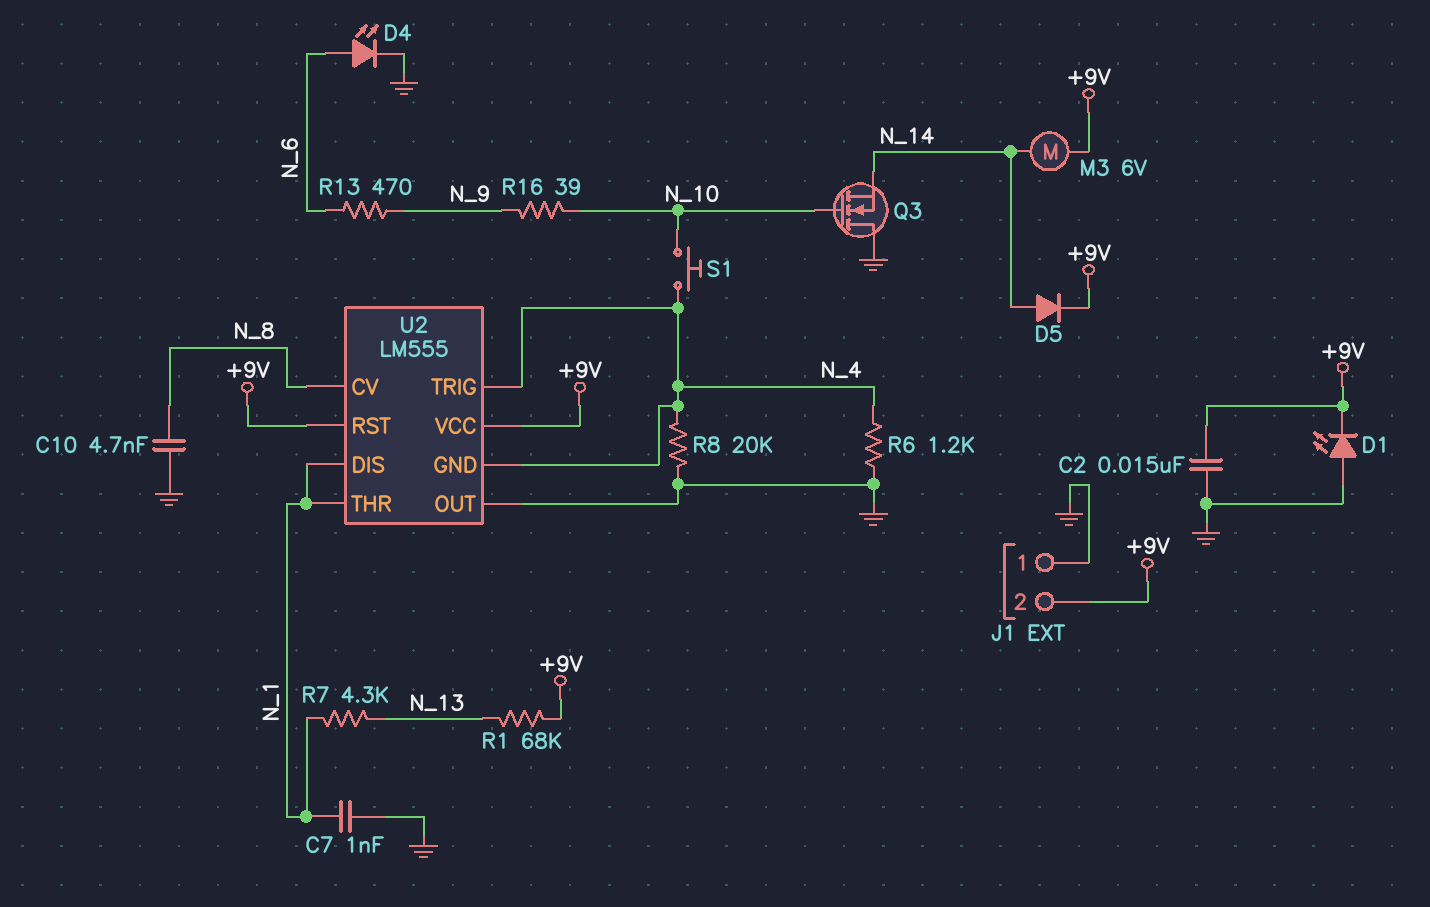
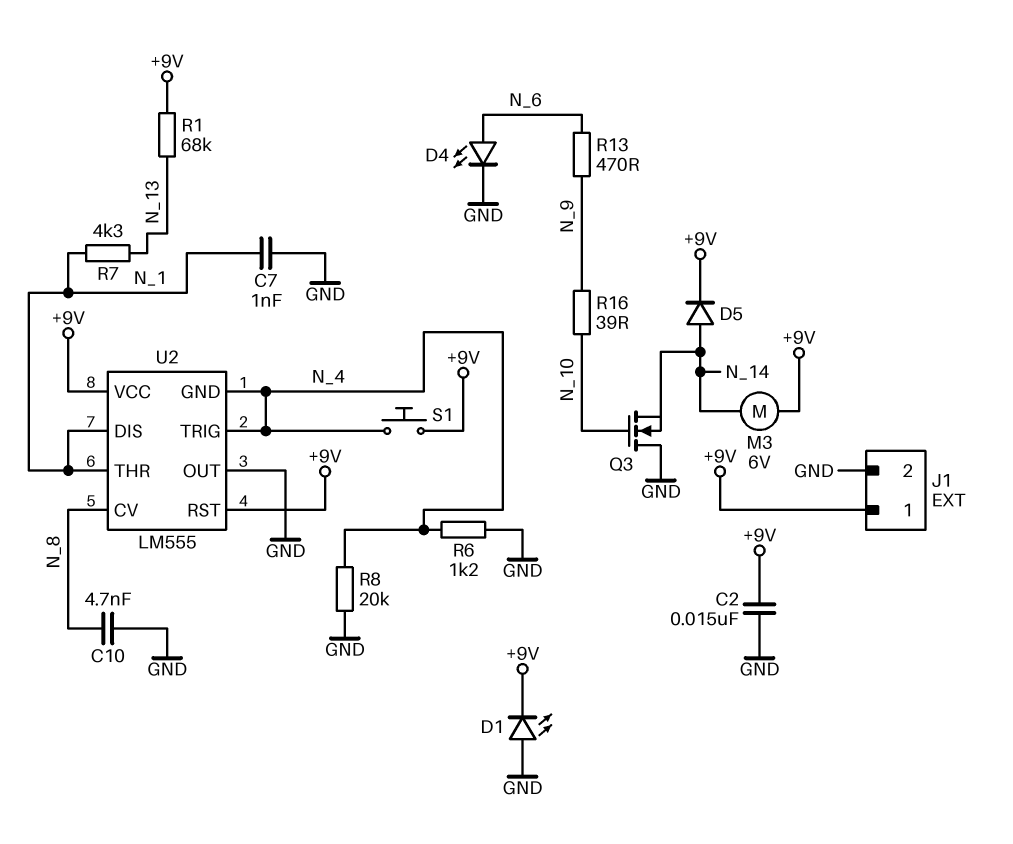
J1 pin 1: GND -> +9V
J1 pin 2: +9V -> GND
S1: button (N_4, N_10) -> button (+9V, N_4)

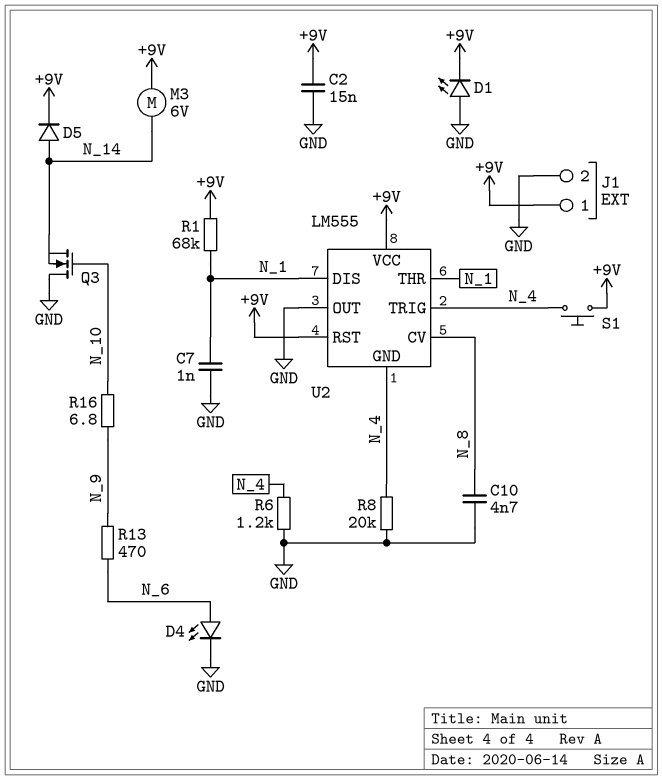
R1: 68k (+9V, N_13) -> 68k (+9V, N_1)
R7: 4.3k (N_1, N_13) -> none
R16: 39 (N_9, N_10) -> 6.8 (N_9, N_10)

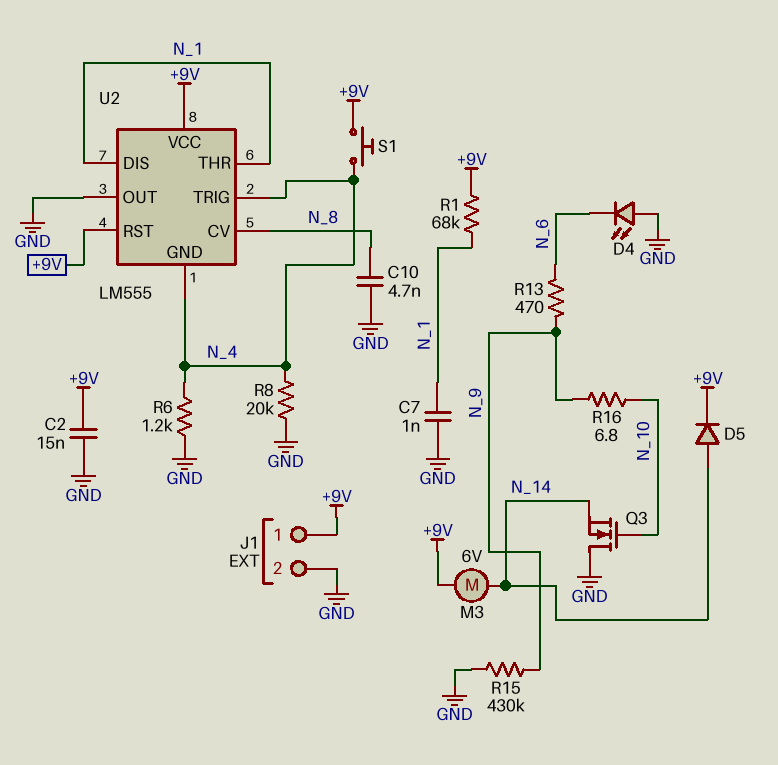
D1: LED (A GND, K +9V) -> none
D4: LED (A N_6, K GND) -> LED (A GND, K N_6)
R15: none -> 430k (GND, N_9)

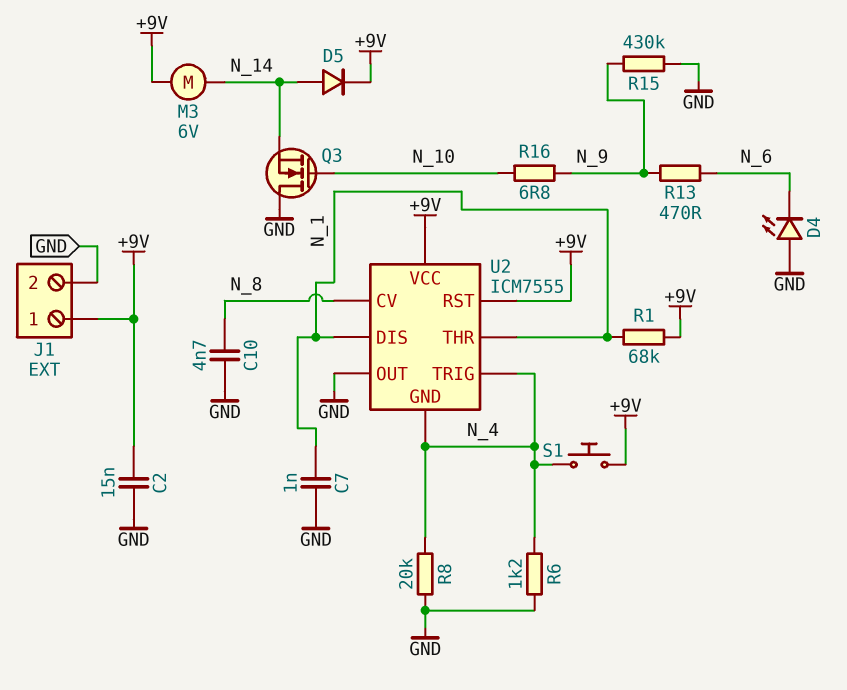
U2: LM555 -> ICM7555

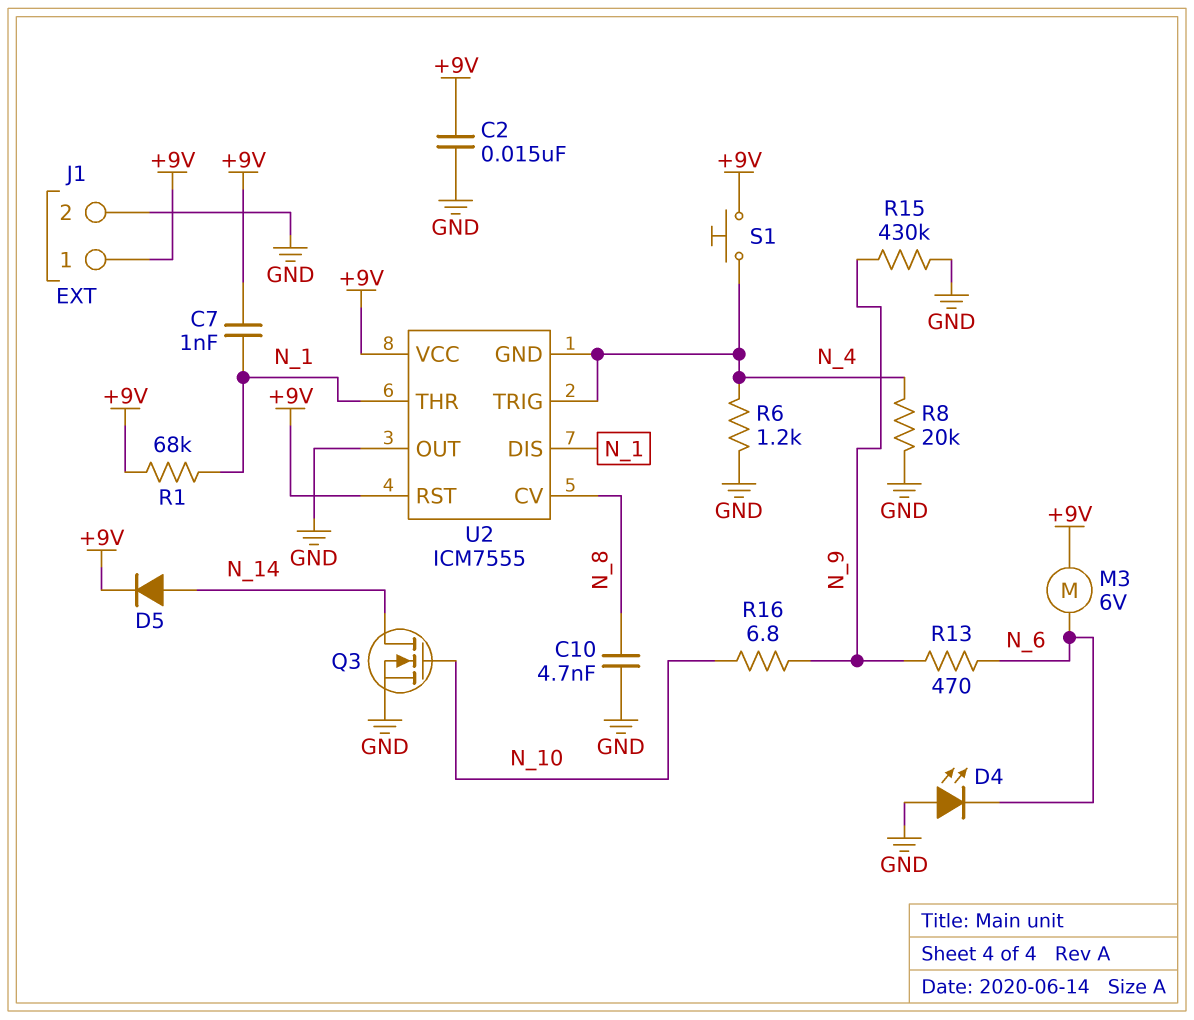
C7: 1nF (GND, N_1) -> 1nF (+9V, N_1)
M3: motor 6V (+9V, N_14) -> motor 6V (+9V, N_6)
Q3: NMOS (G N_10, D GND, S N_14) -> NMOS (G N_10, D N_14, S GND)

